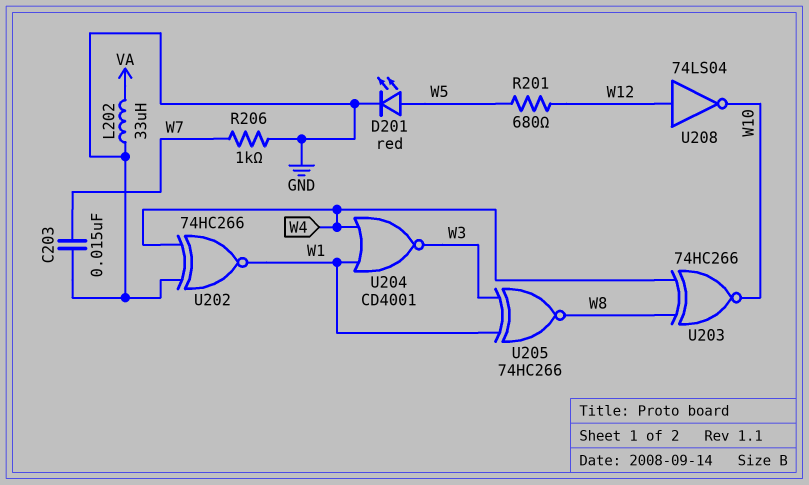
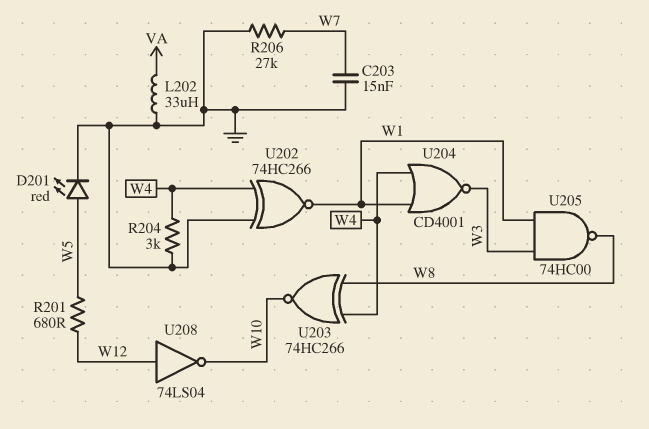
R204: none -> 3k (GND, W4)
R206: 1k (GND, W7) -> 27k (GND, W7)
U205: XNOR 74HC266 (in W1, in W3, out W8) -> NAND 74HC00 (in W1, in W3, out W8)

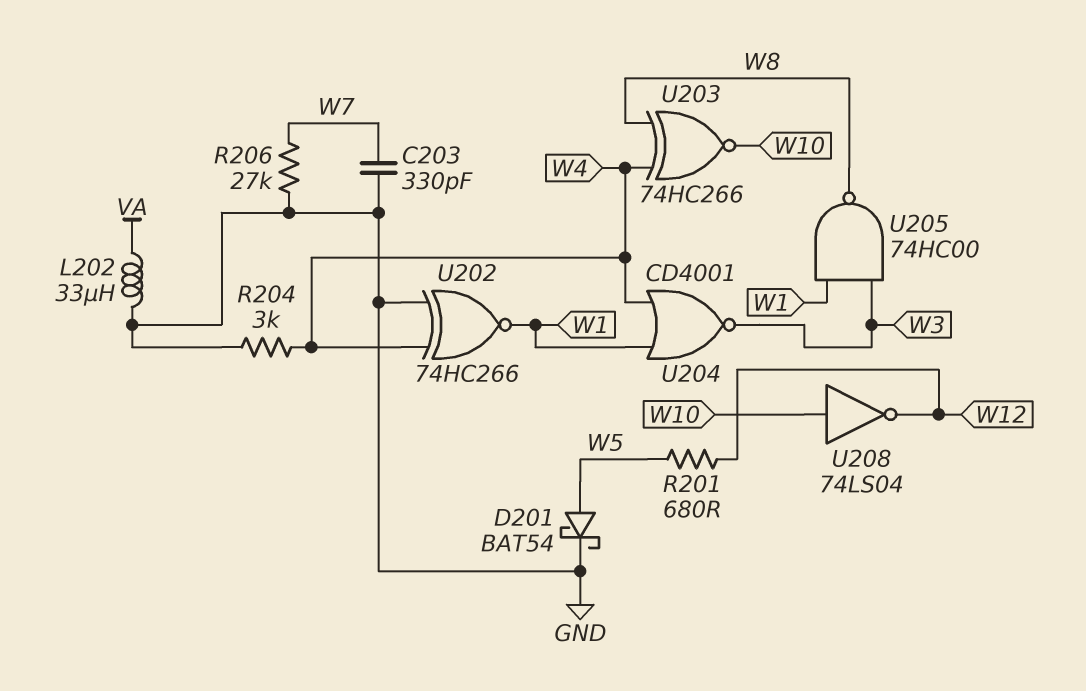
C203: 15nF (GND, W7) -> 330pF (GND, W7)
D201: LED red (A W5, K GND) -> schottky BAT54 (A W5, K GND)
U208: NOT 74LS04 (in W12, out W10) -> NOT 74LS04 (in W10, out W12)

